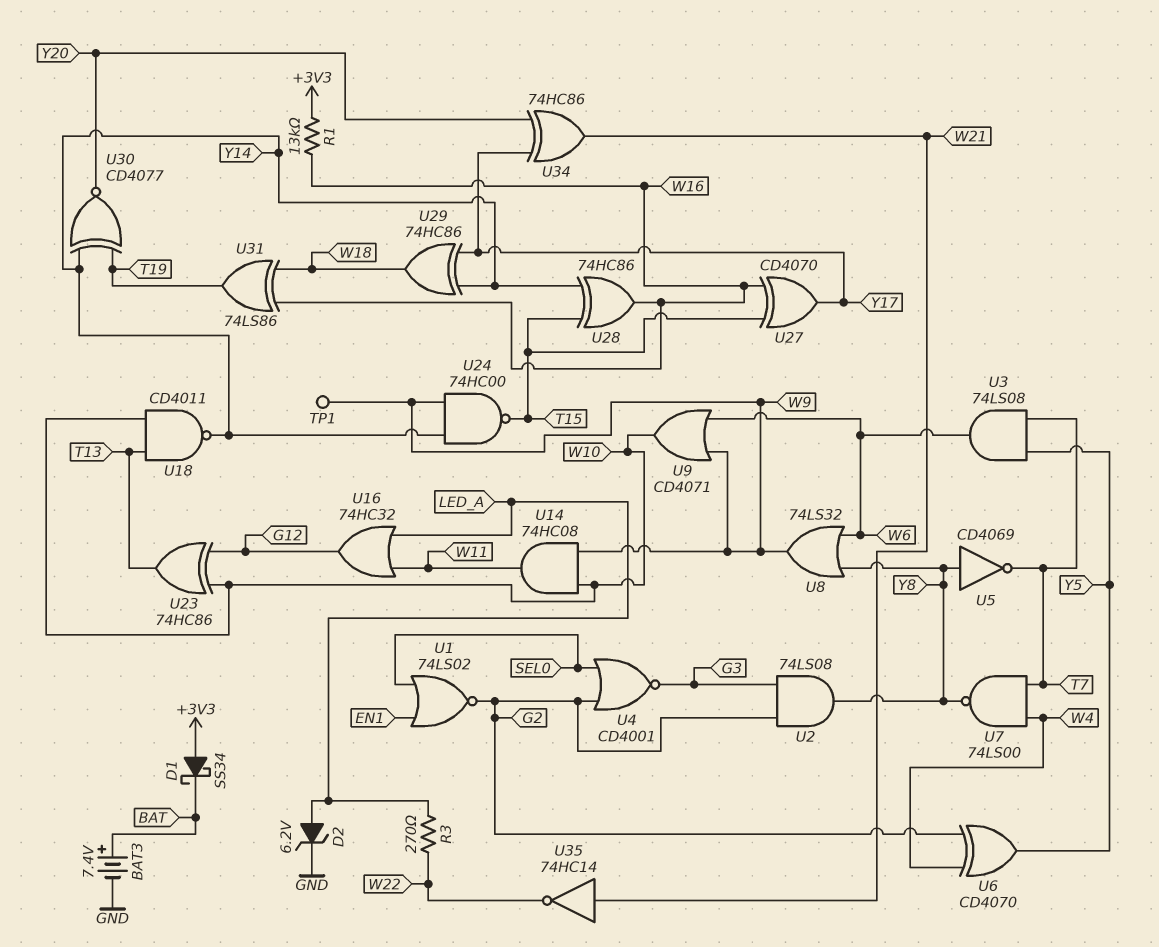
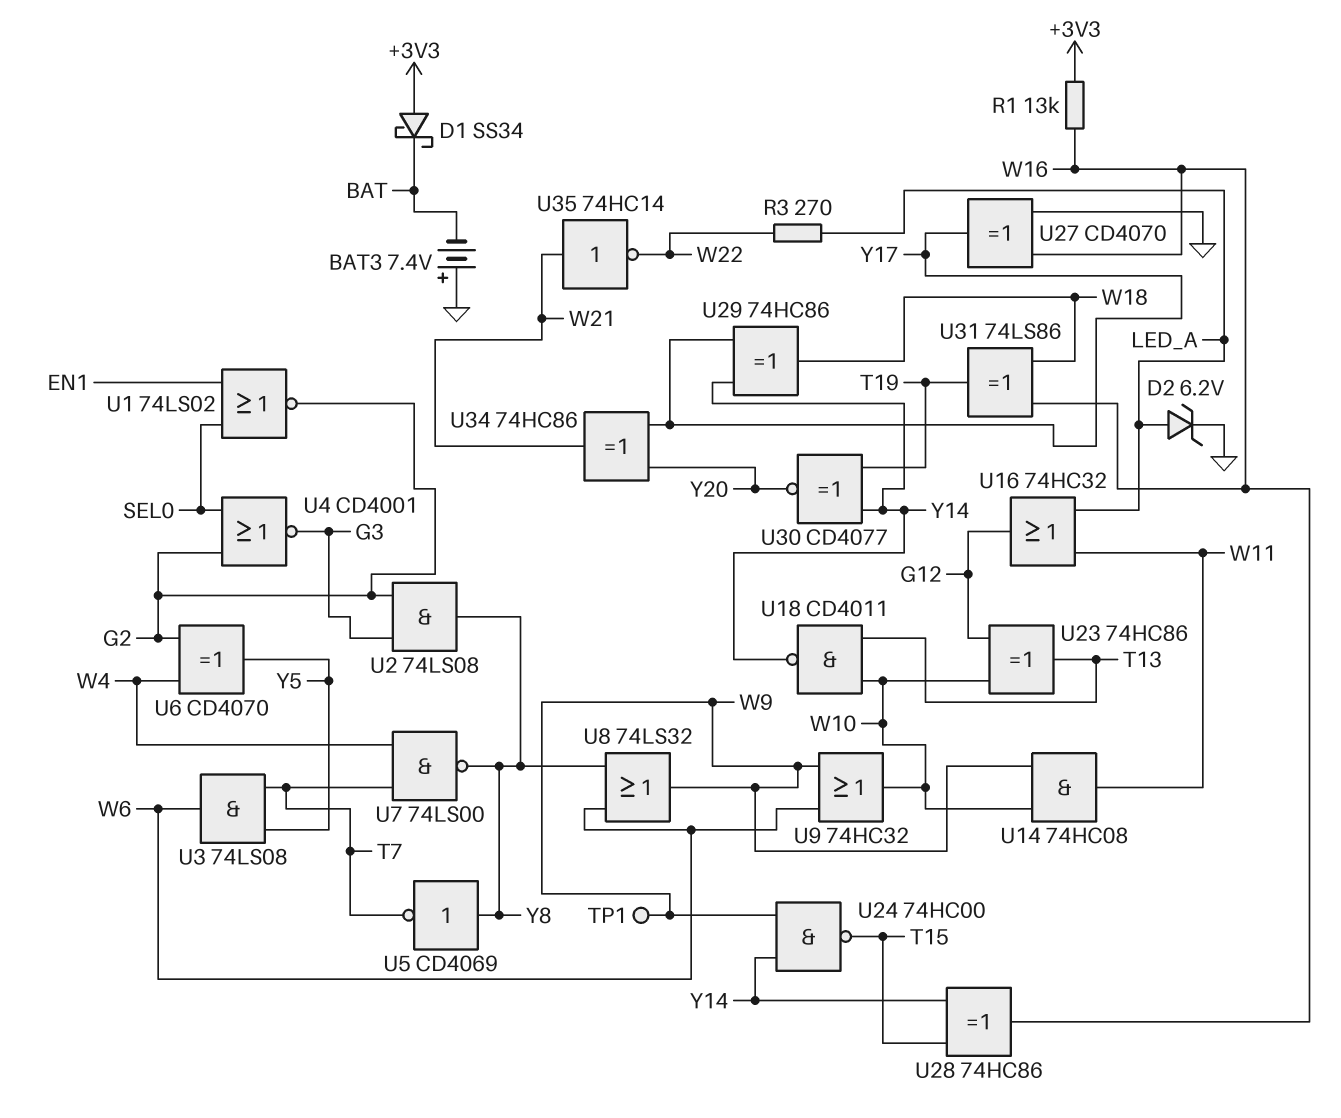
BAT3: 7.4V (plus BAT, minus GND) -> 7.4V (plus GND, minus BAT)
U9: OR CD4071 (in W6, in W9, out W10) -> OR 74HC32 (in W6, in W9, out W10)
U27: XOR CD4070 (in T15, in W16, out Y17) -> XOR CD4070 (in GND, in W16, out Y17)

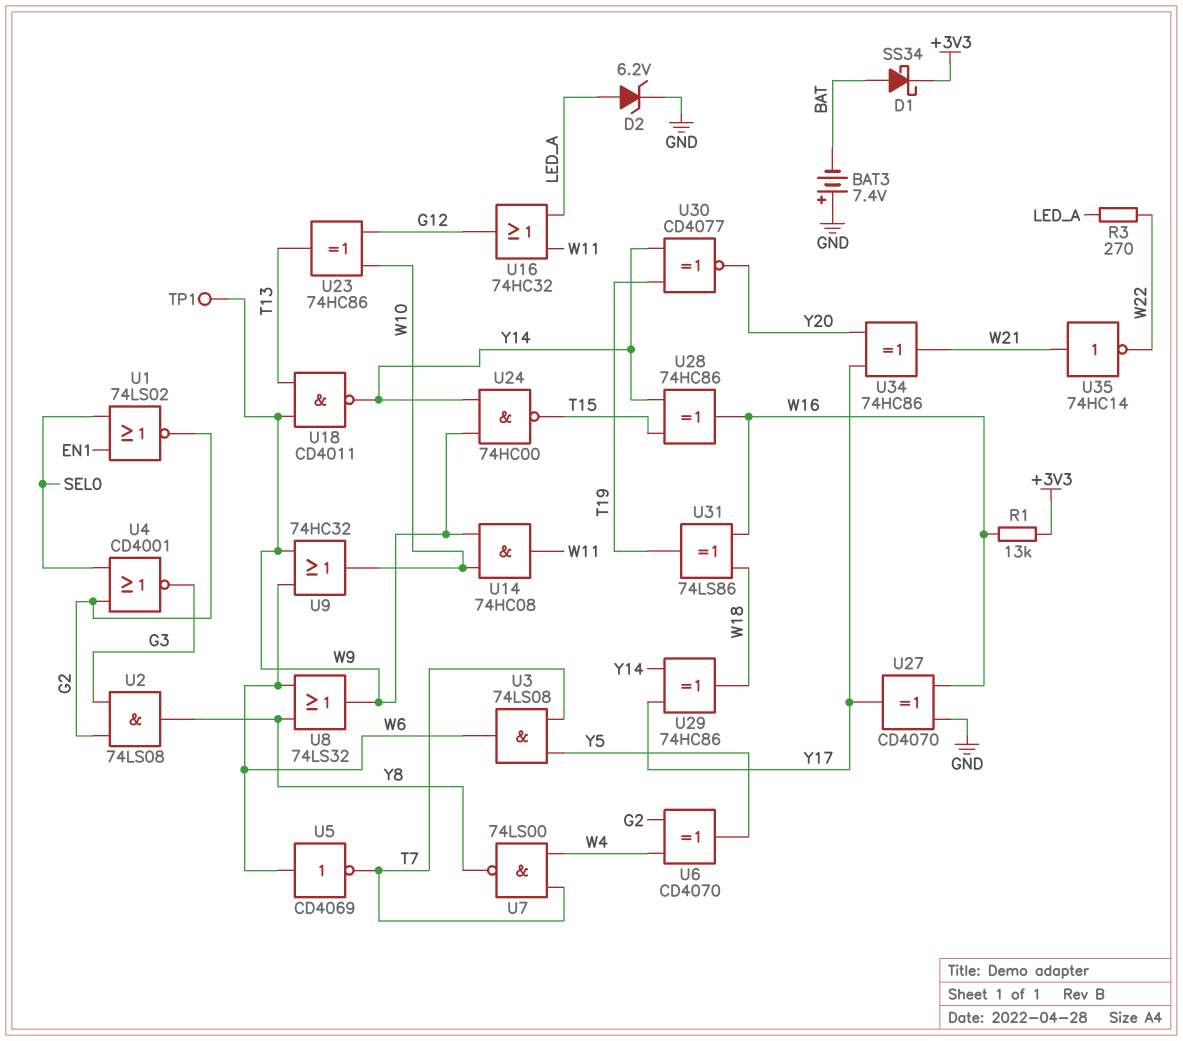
D1: schottky SS34 (A +3V3, K BAT) -> schottky SS34 (A BAT, K +3V3)
U5: NOT CD4069 (in Y8, out T7) -> NOT CD4069 (in W6, out T7)
U18: NAND CD4011 (in T13, in W10, out Y14) -> NAND CD4011 (in T13, in W9, out Y14)

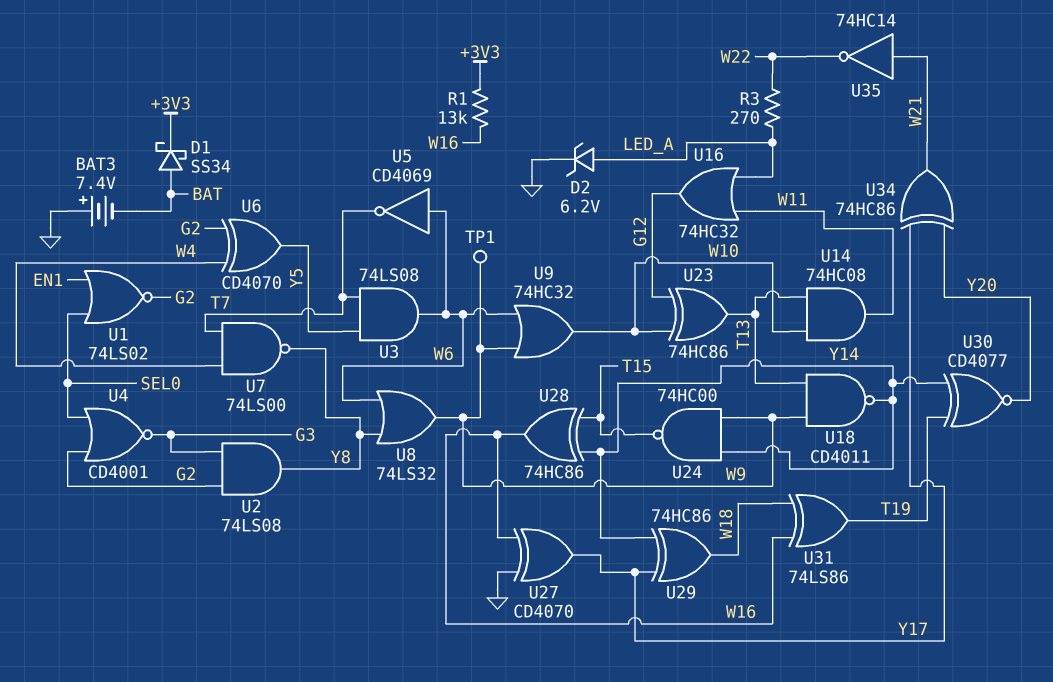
U14: AND 74HC08 (in W9, in W10, out W11) -> AND 74HC08 (in T13, in W10, out W11)

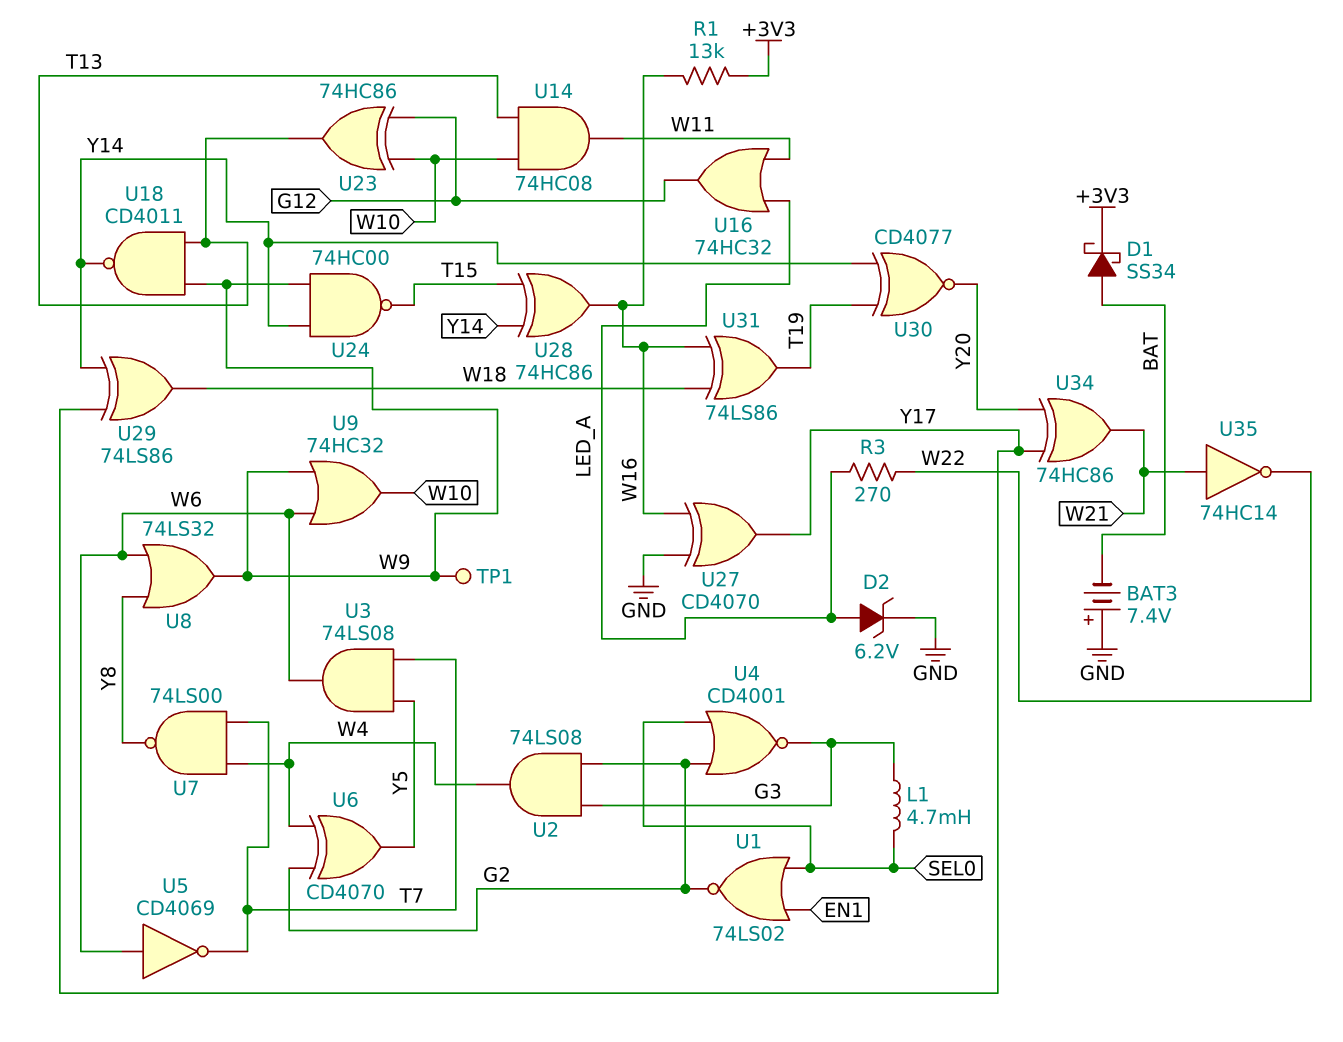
L1: none -> 4.7mH (G3, SEL0)
U2: AND 74LS08 (in G2, in G3, out Y8) -> AND 74LS08 (in G2, in G3, out W4)
U29: XOR 74HC86 (in Y14, in Y17, out W18) -> XOR 74LS86 (in Y14, in Y17, out W18)

